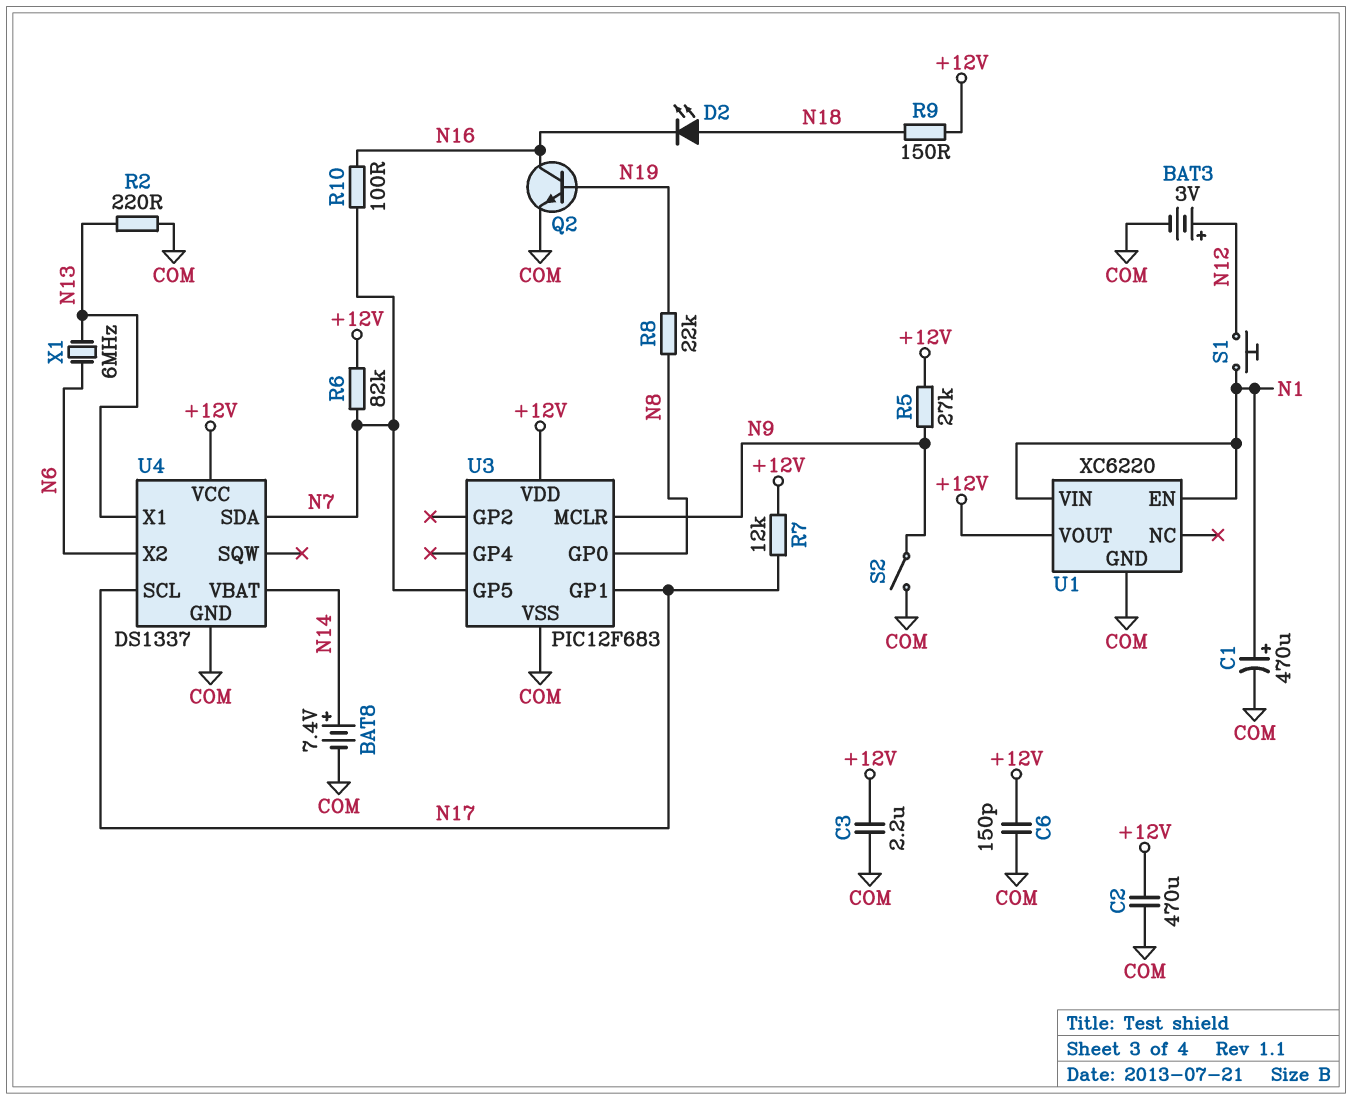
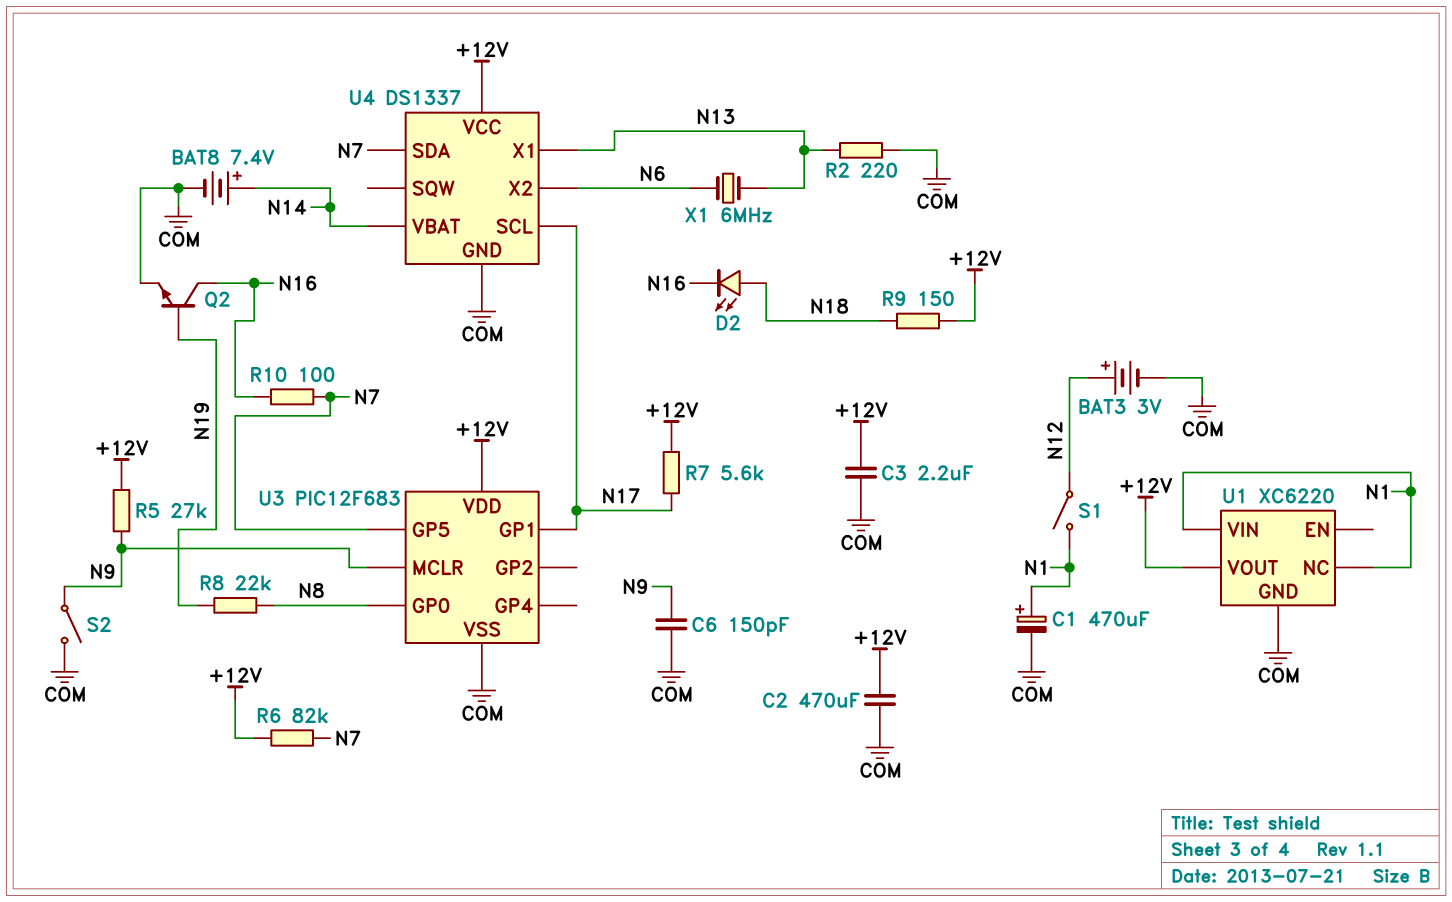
C6: 150pF (+12V, COM) -> 150pF (COM, N9)
R7: 12k (+12V, N17) -> 5.6k (+12V, N17)
S1: button (N1, N12) -> switch (N1, N12)
U1 pin EN: N1 -> none
U1 pin NC: none -> N1

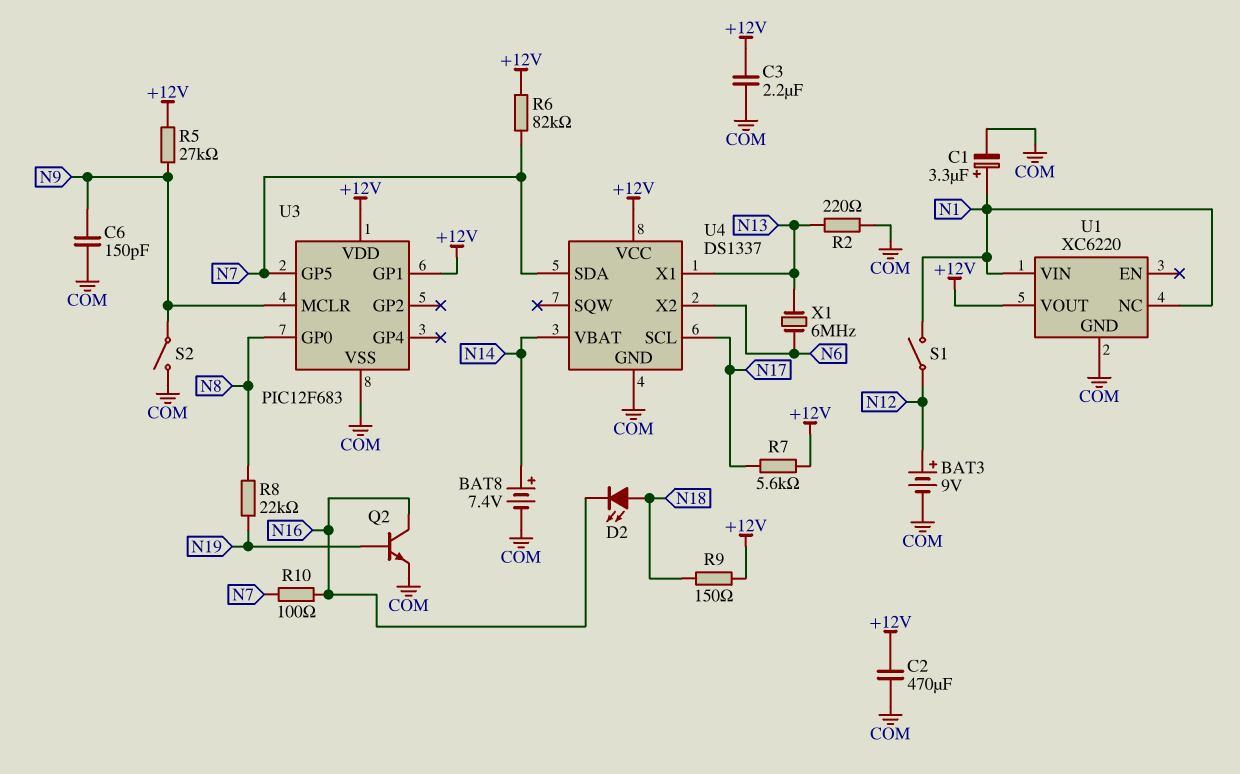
BAT3: 3V (plus N12, minus COM) -> 9V (plus N12, minus COM)
C1: 470uF (plus N1, minus COM) -> 3.3uF (plus N1, minus COM)
U3 pin GP1: N17 -> +12V

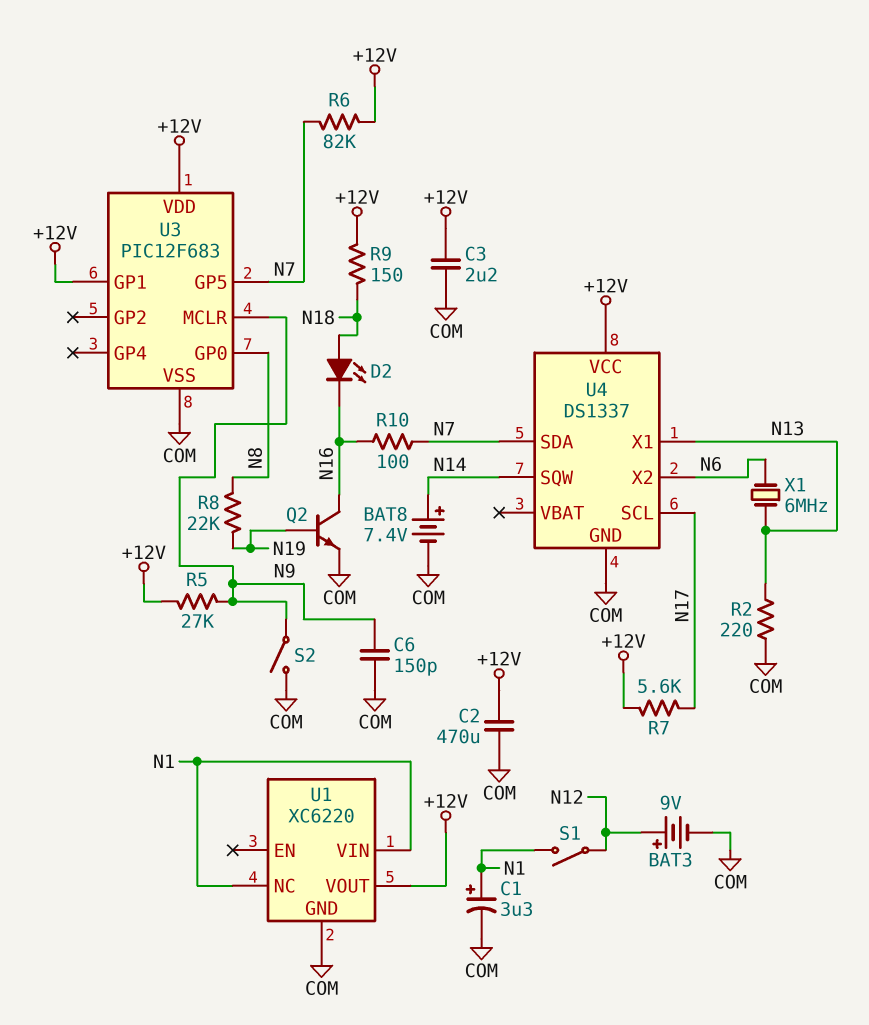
U4 pin SQW: none -> N14
U4 pin VBAT: N14 -> none

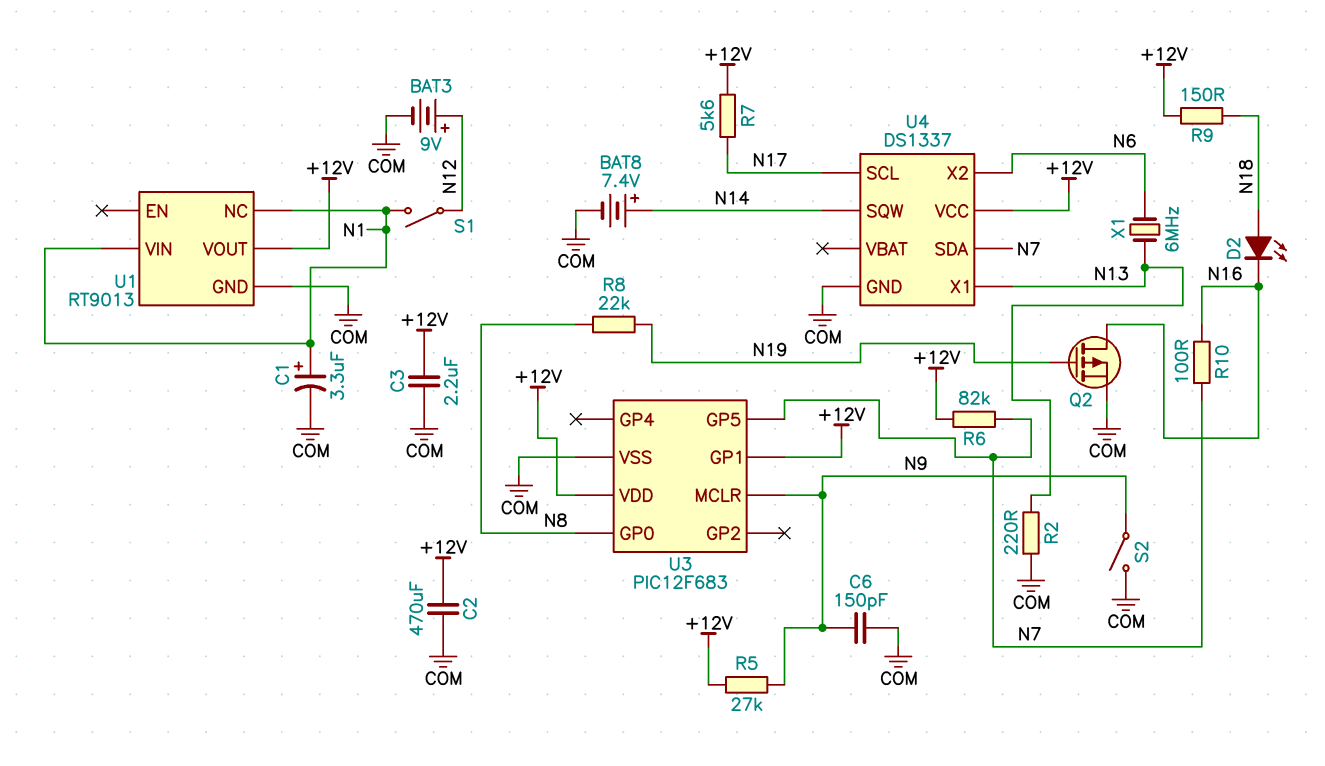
Q2: NPN (B N19, C N16, E COM) -> PMOS (G N19, D N16, S COM)
U1: XC6220 -> RT9013

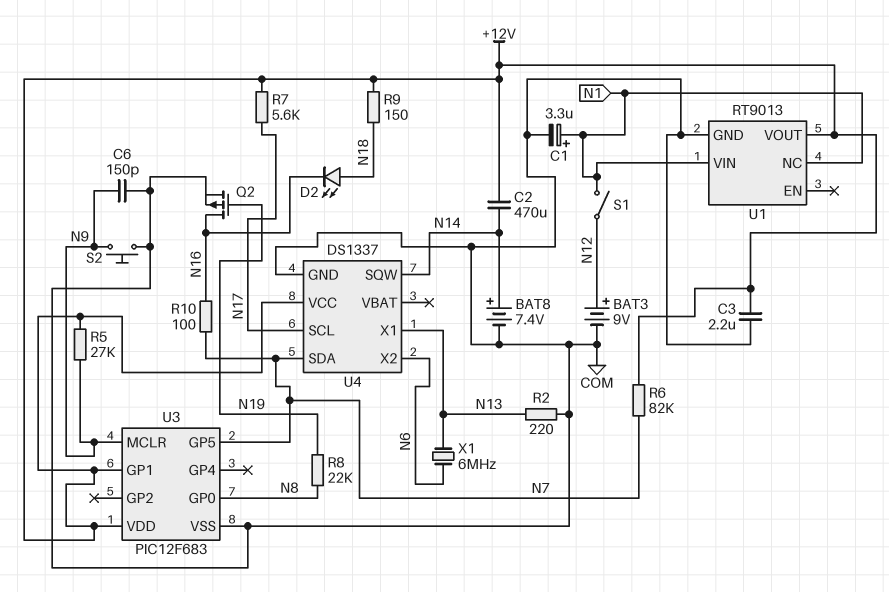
C2: 470uF (+12V, COM) -> 470uF (+12V, N14)
S2: switch (COM, N9) -> button (COM, N9)

